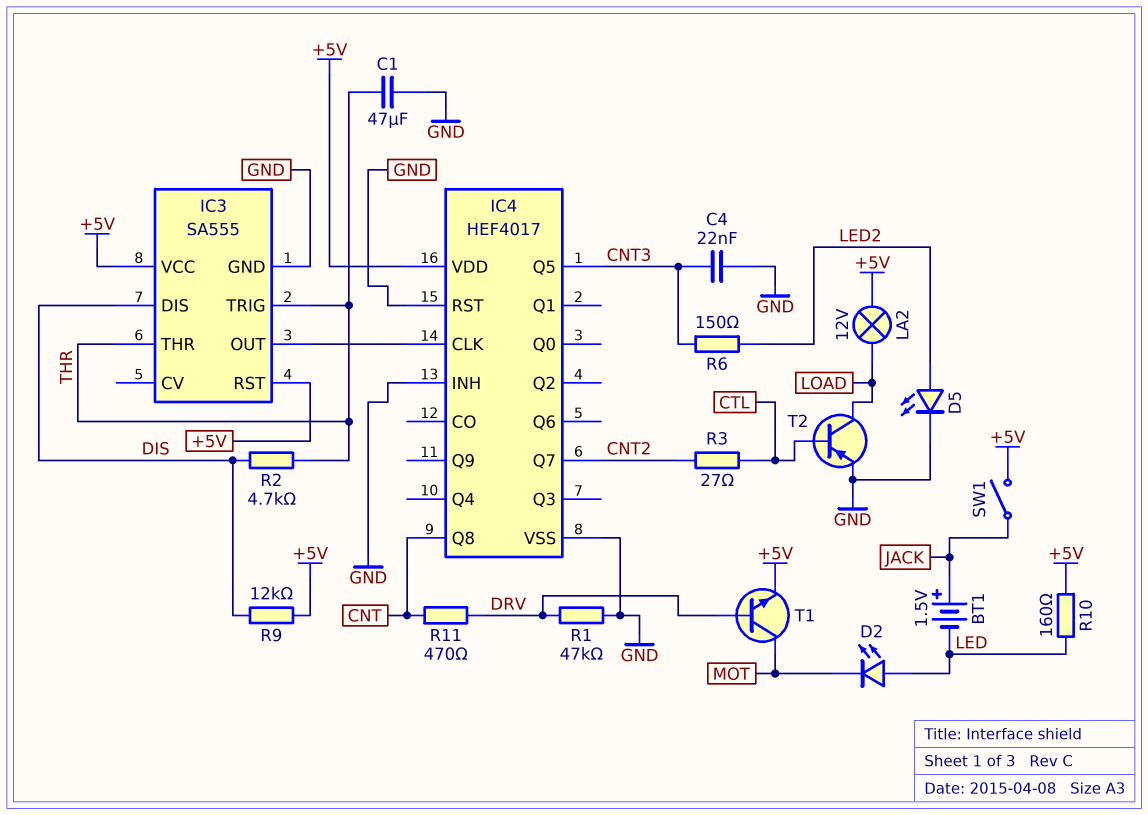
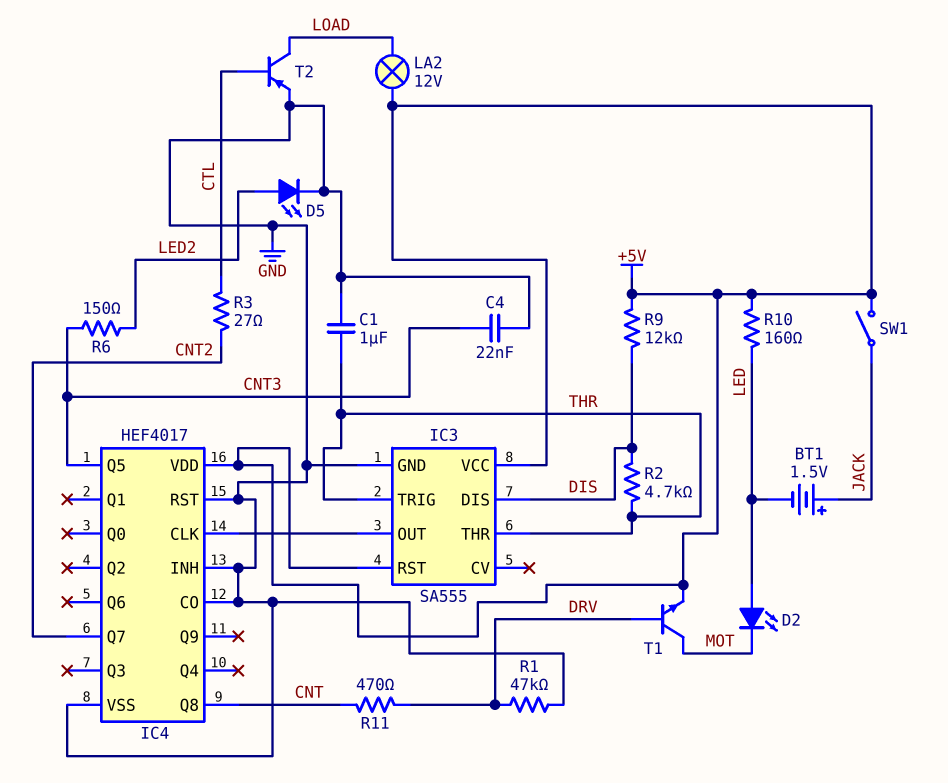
C1: 47uF (GND, THR) -> 1uF (GND, THR)
IC4 pin CO: none -> GND

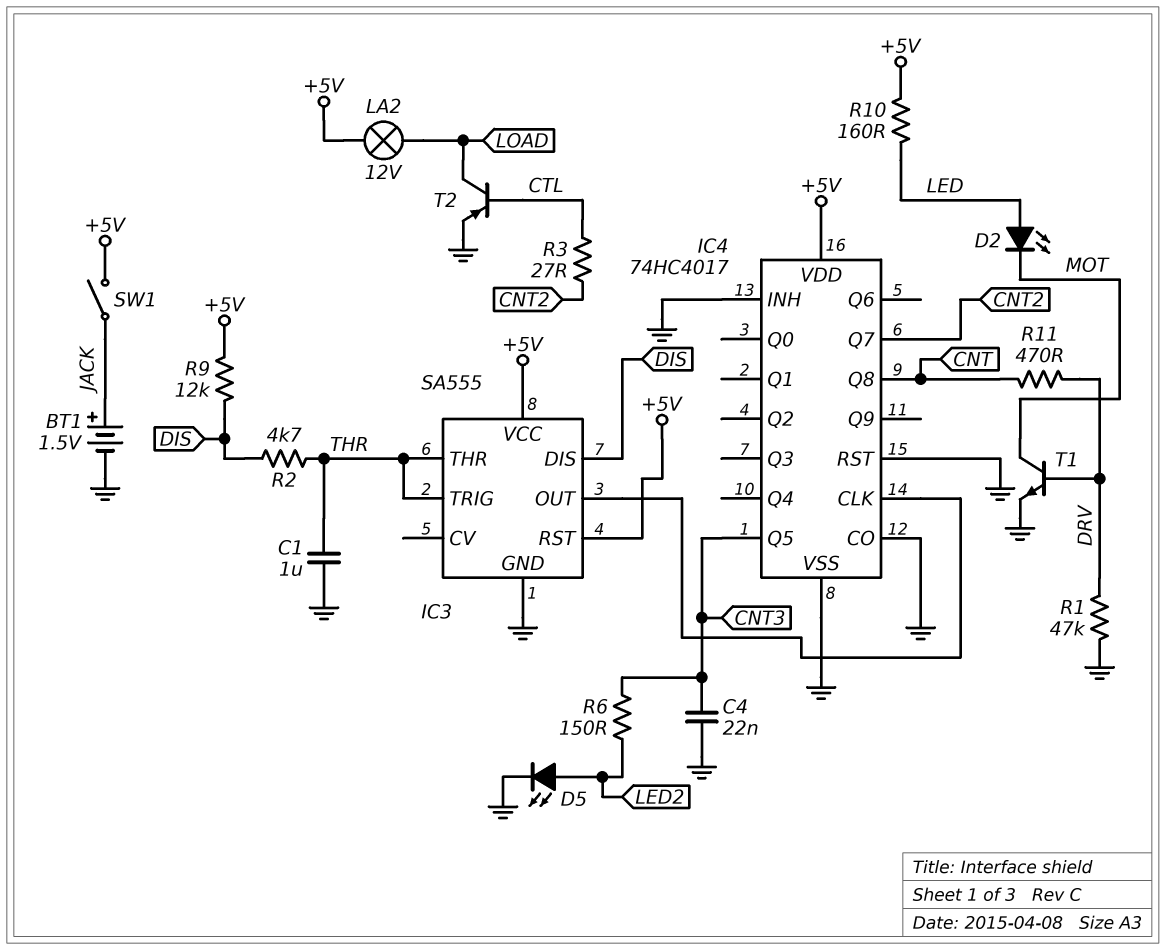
BT1: 1.5V (plus JACK, minus LED) -> 1.5V (plus JACK, minus GND)
IC4: HEF4017 -> 74HC4017
T1: NPN (B DRV, C MOT, E +5V) -> NPN (B DRV, C MOT, E GND)

